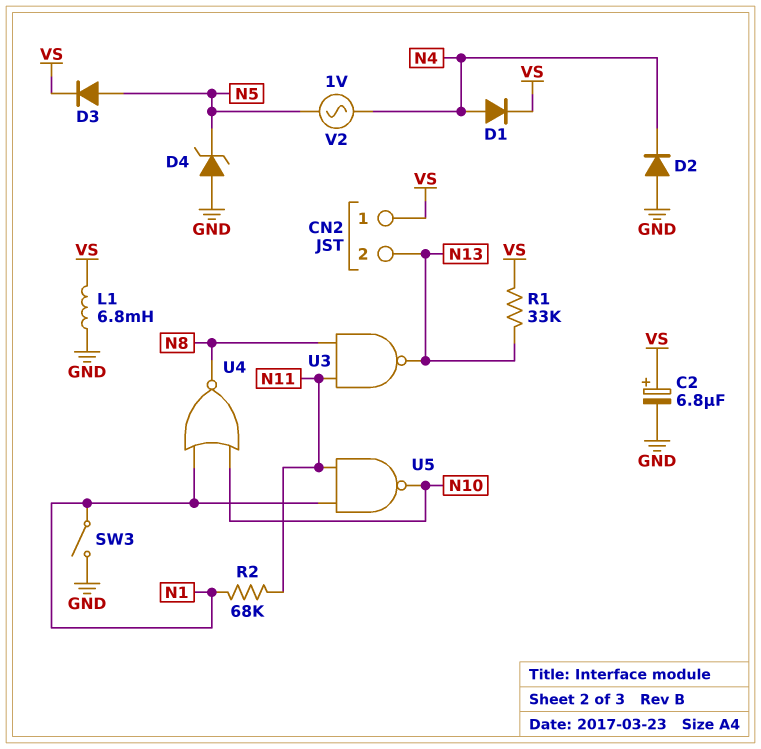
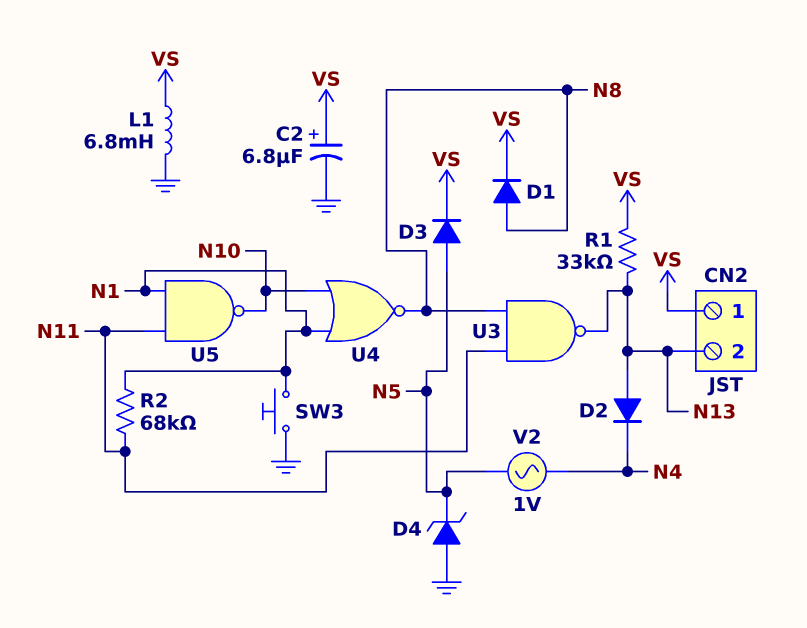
D1: diode (A N4, K VS) -> diode (A N8, K VS)
D2: diode (A GND, K N4) -> diode (A N13, K N4)
SW3: switch (GND, N1) -> button (GND, N1)

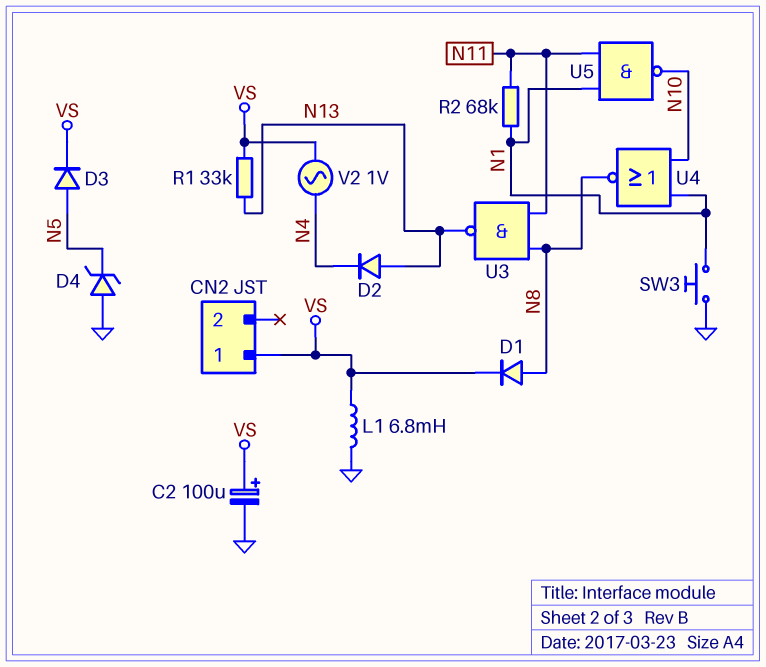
C2: 6.8uF (plus VS, minus GND) -> 100uF (plus VS, minus GND)
CN2 pin 2: N13 -> none
V2: AC 1V (N4, N5) -> AC 1V (N4, VS)

